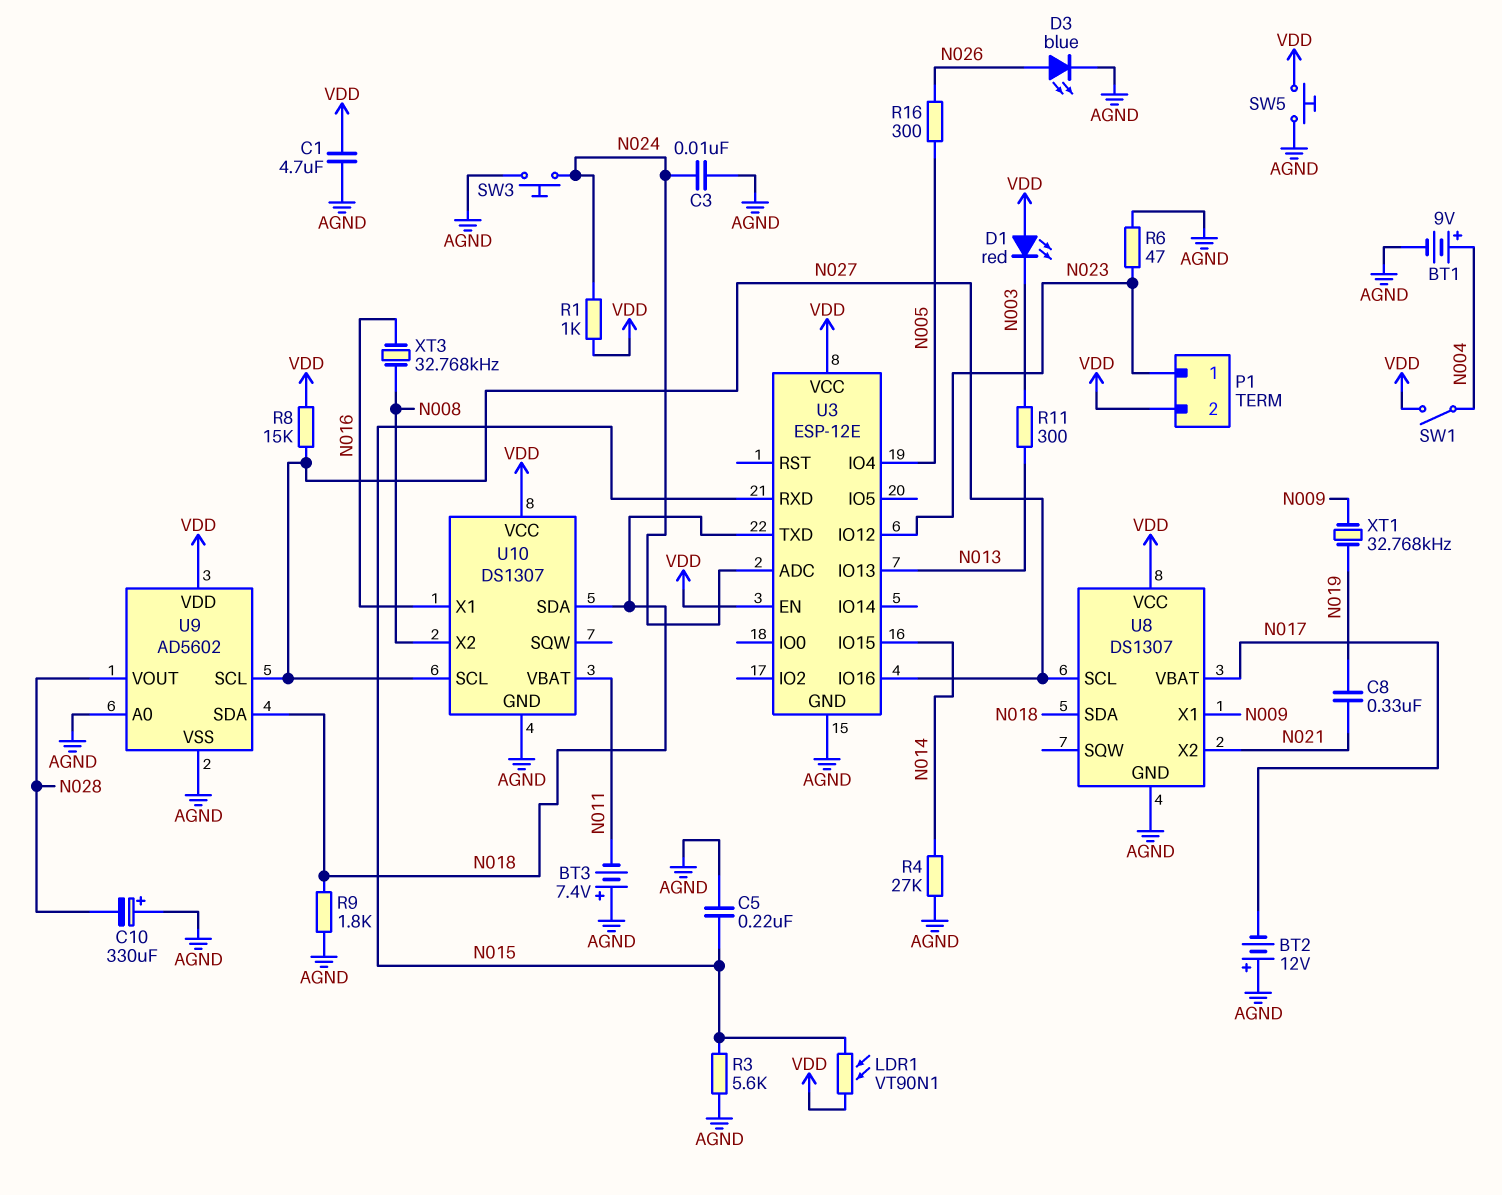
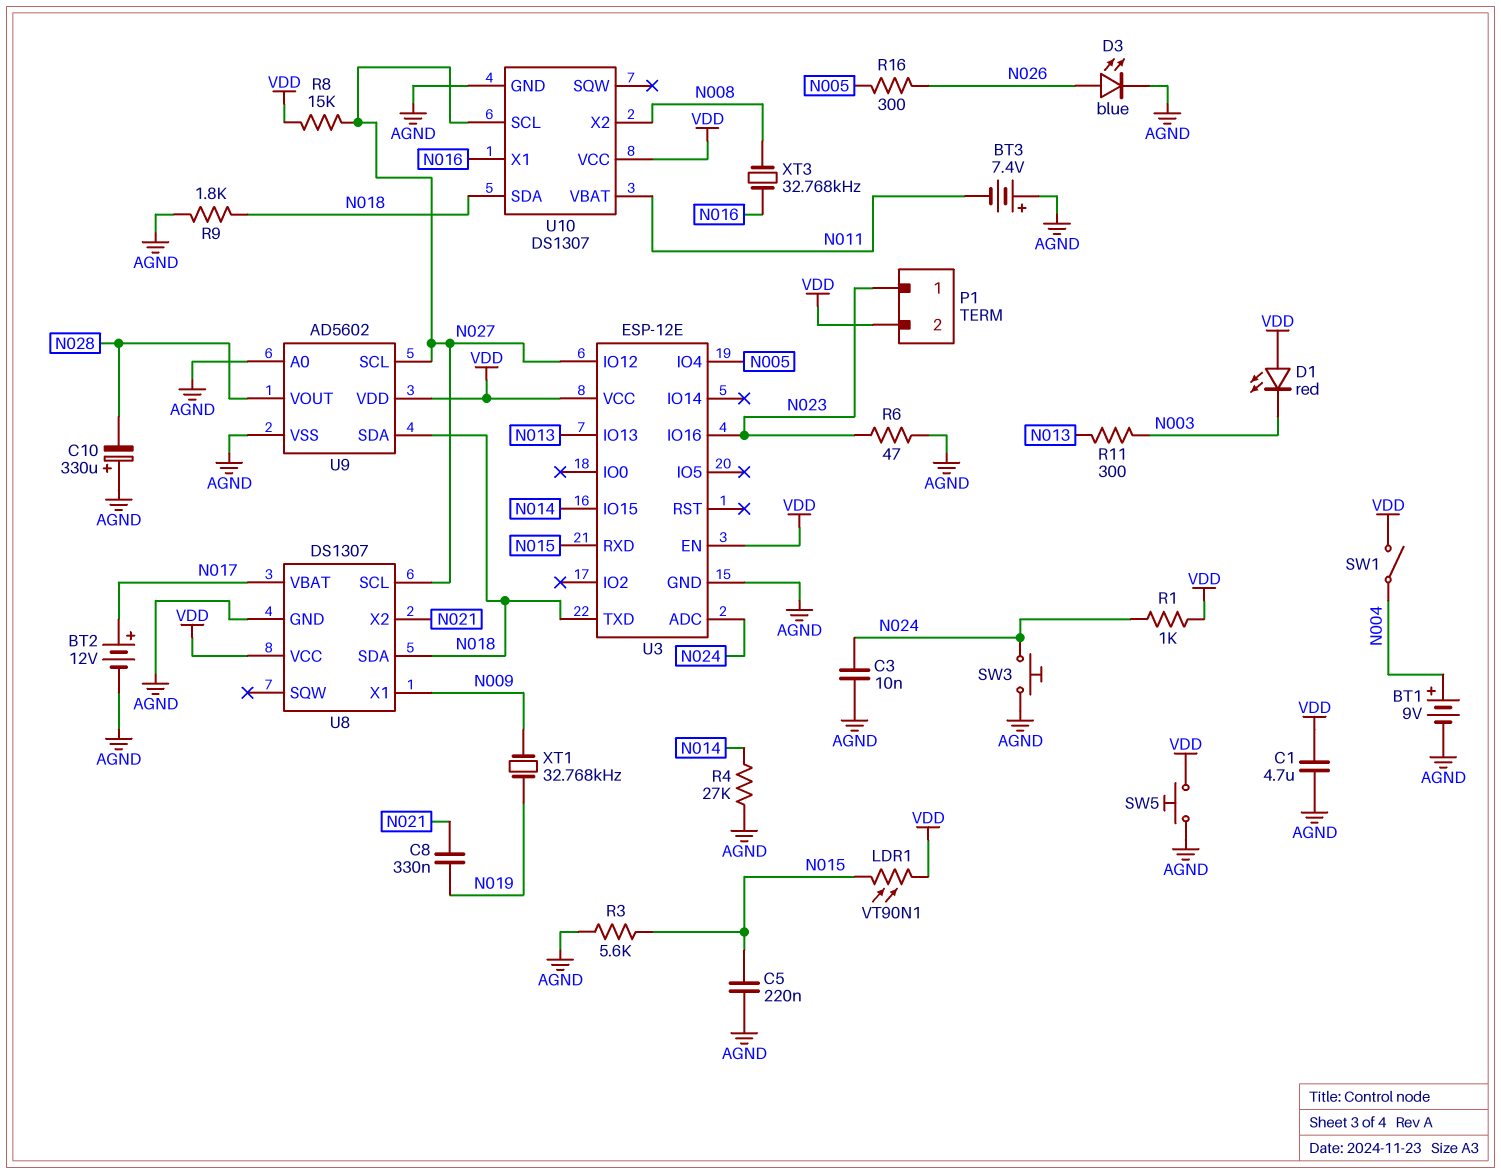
BT2: 12V (plus AGND, minus N017) -> 12V (plus N017, minus AGND)
U3 pin IO12: N023 -> N027
U3 pin IO16: N027 -> N023

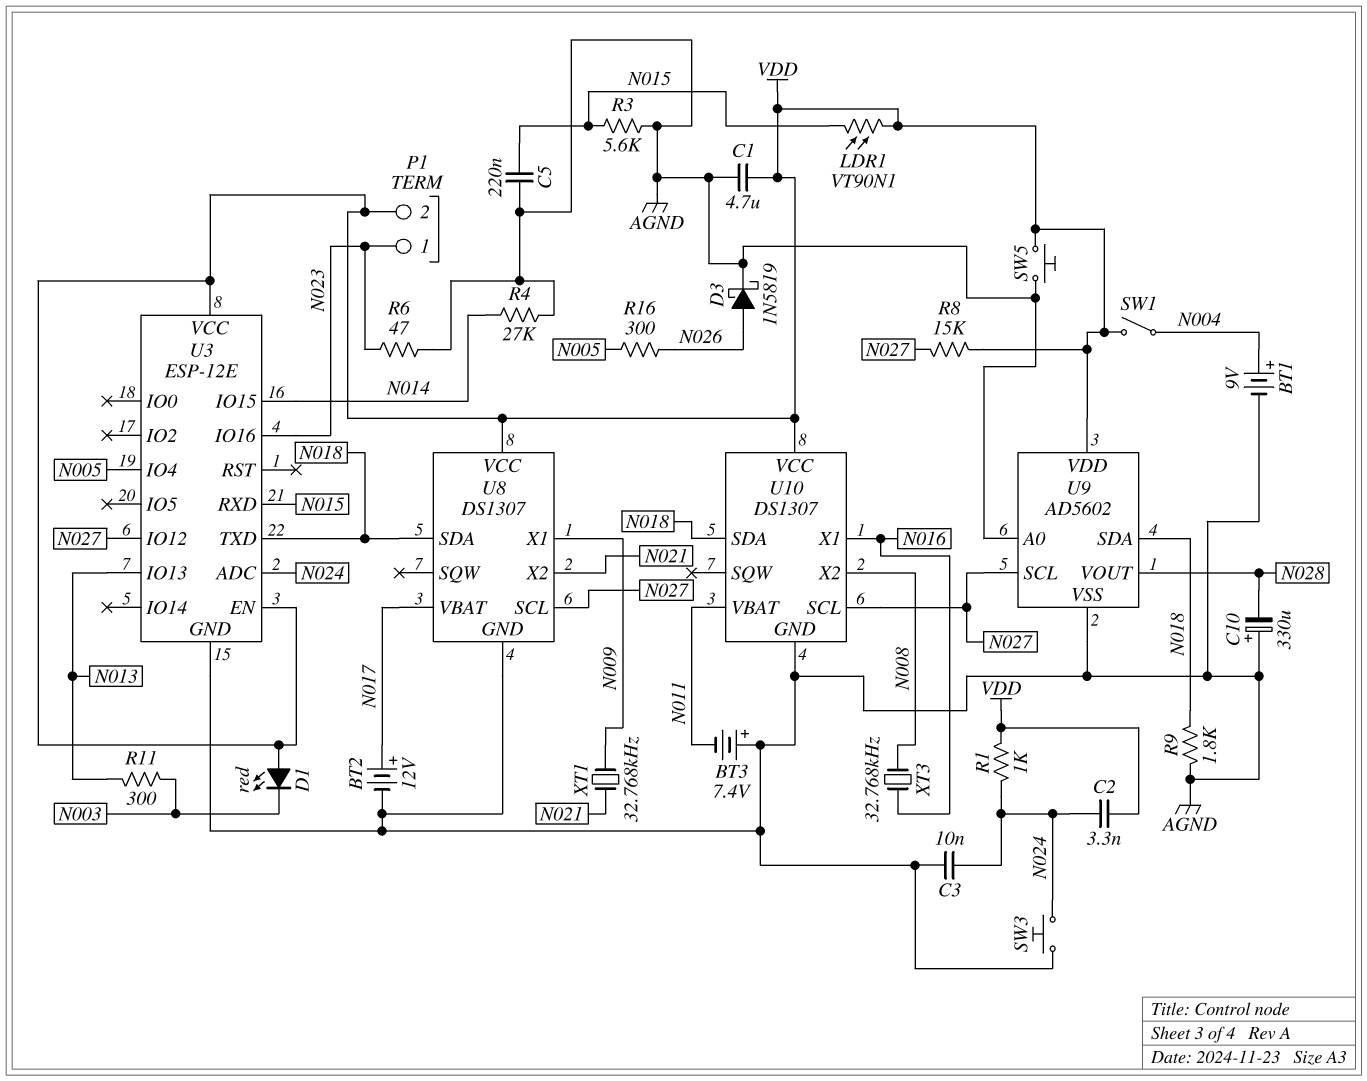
C2: none -> 3.3nF (N024, VDD)
C8: 330nF (N019, N021) -> none
D3: LED blue (A N026, K AGND) -> schottky 1N5819 (A N026, K AGND)
XT1: 32.768kHz (N009, N019) -> 32.768kHz (N009, N021)

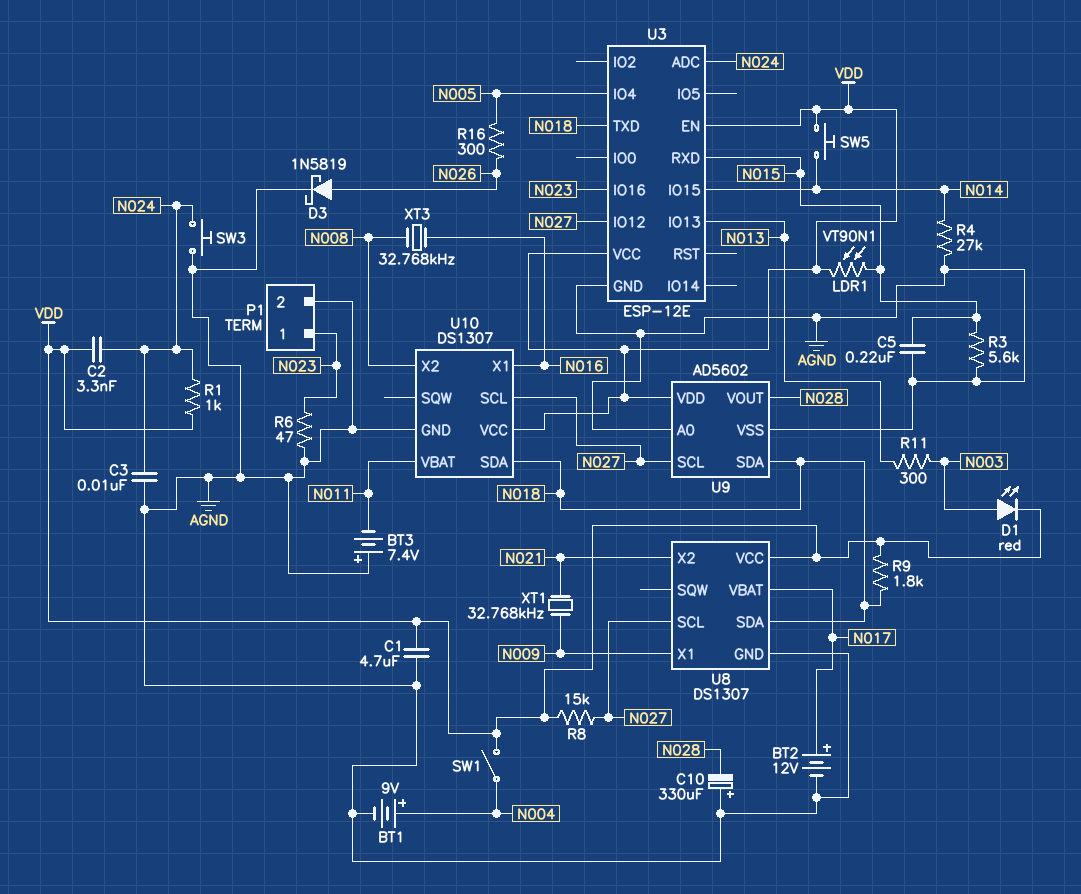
D1: LED red (A VDD, K N003) -> LED red (A N003, K VDD)
P1 pin 2: VDD -> AGND
R9: 1.8k (AGND, N018) -> 1.8k (N018, VDD)
SW5: button (AGND, VDD) -> button (N014, VDD)

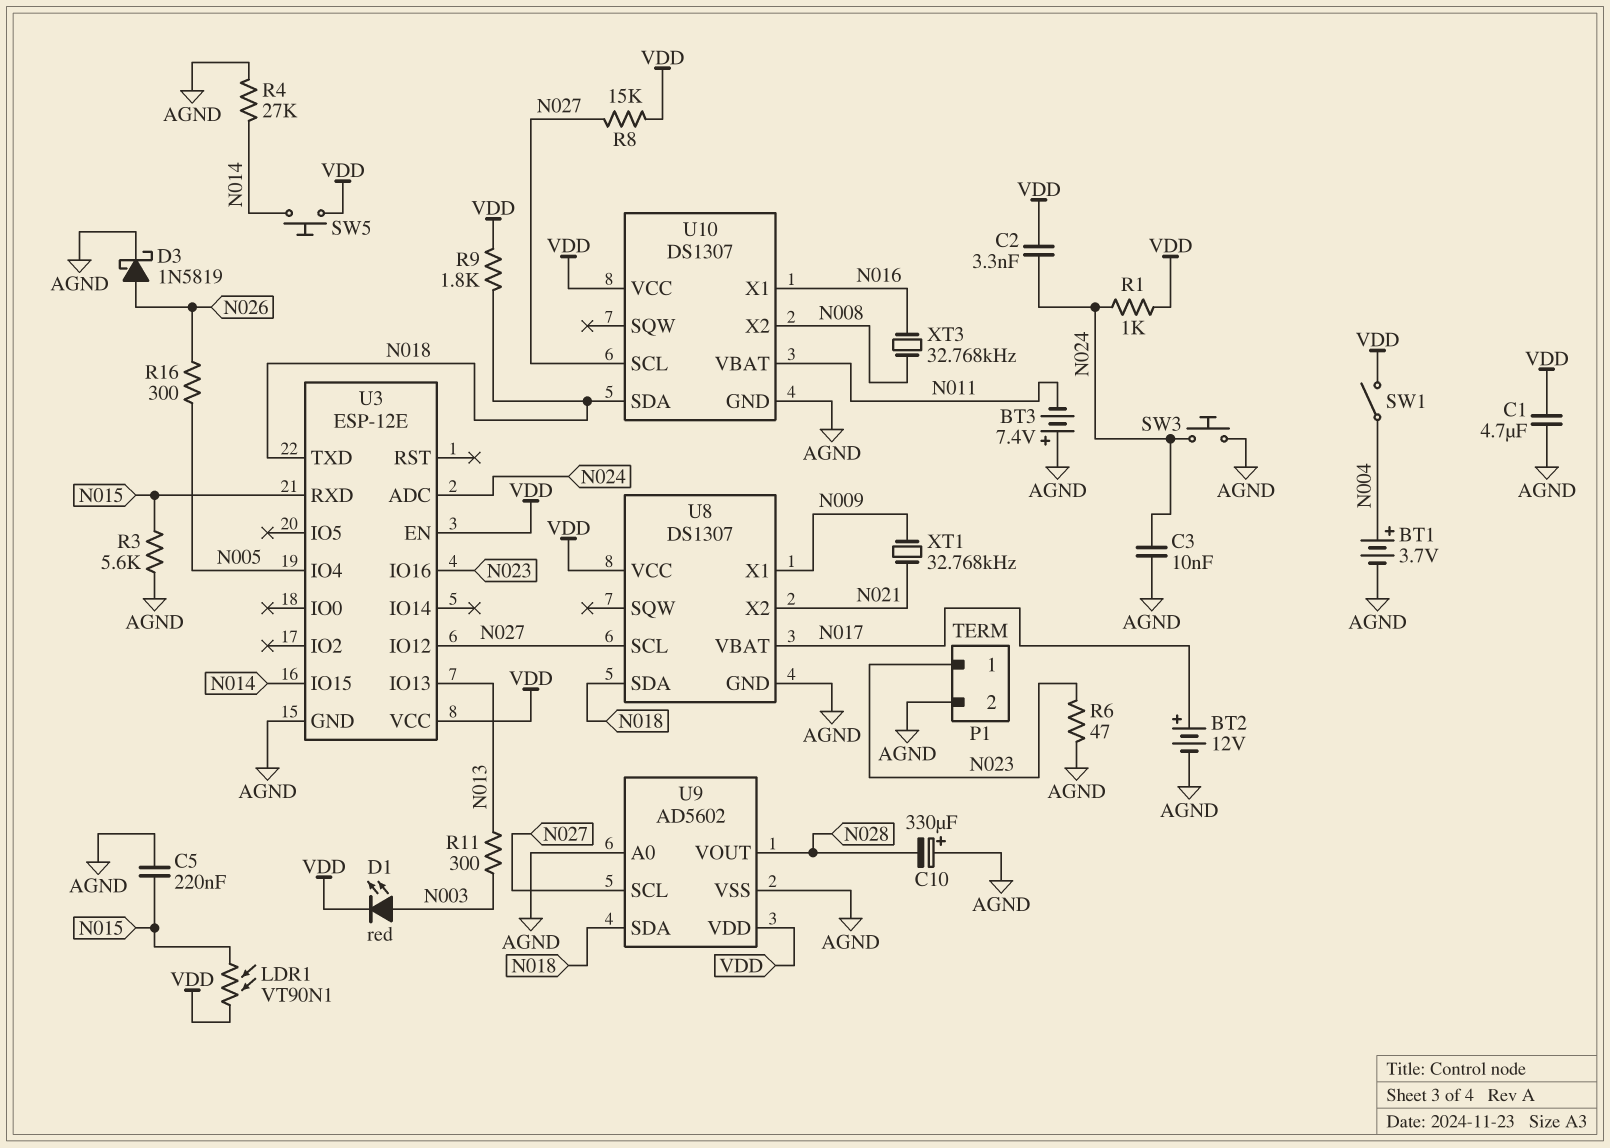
BT1: 9V (plus N004, minus AGND) -> 3.7V (plus N004, minus AGND)

